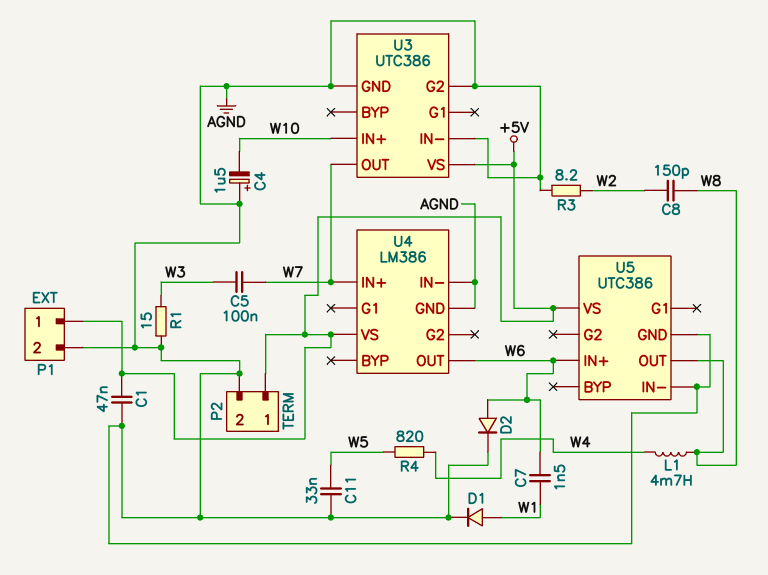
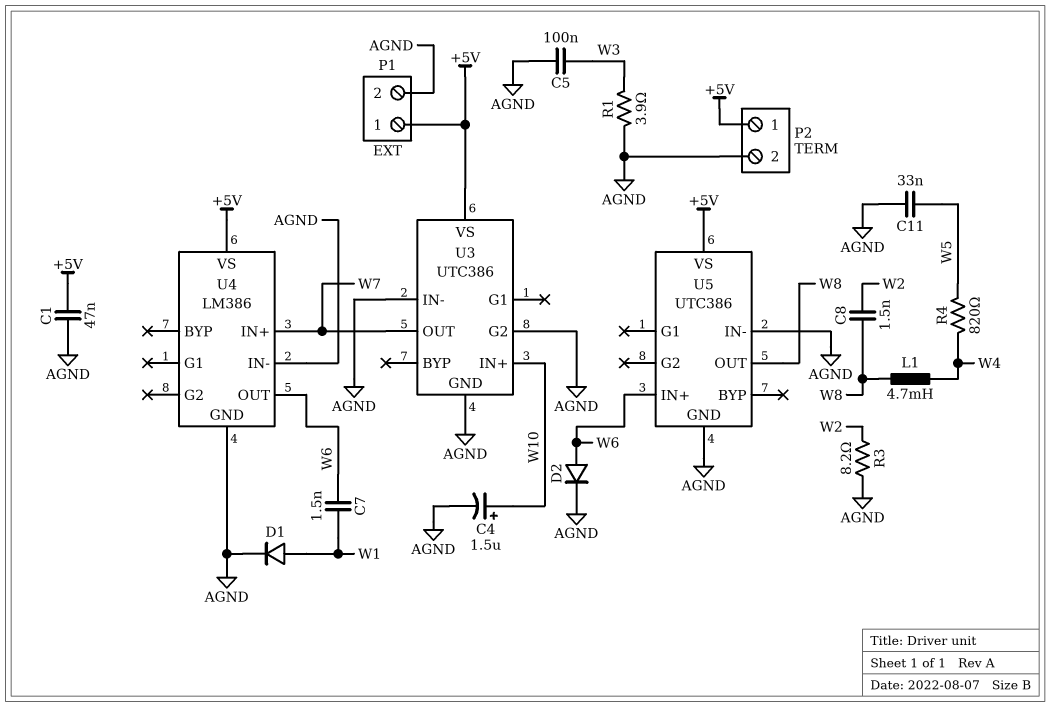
C4: 1.5uF (plus AGND, minus W10) -> 1.5uF (plus W10, minus AGND)
C5: 100nF (W3, W7) -> 100nF (AGND, W3)
C8: 150pF (W2, W8) -> 1.5nF (W2, W8)
R1: 15 (AGND, W3) -> 3.9 (AGND, W3)

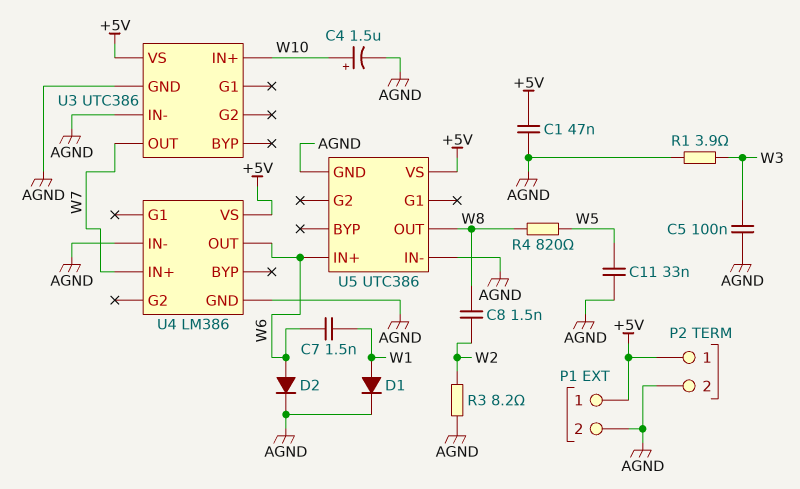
L1: 4.7mH (W4, W8) -> none
R4: 820 (W4, W5) -> 820 (W5, W8)
U3 pin G2: AGND -> none

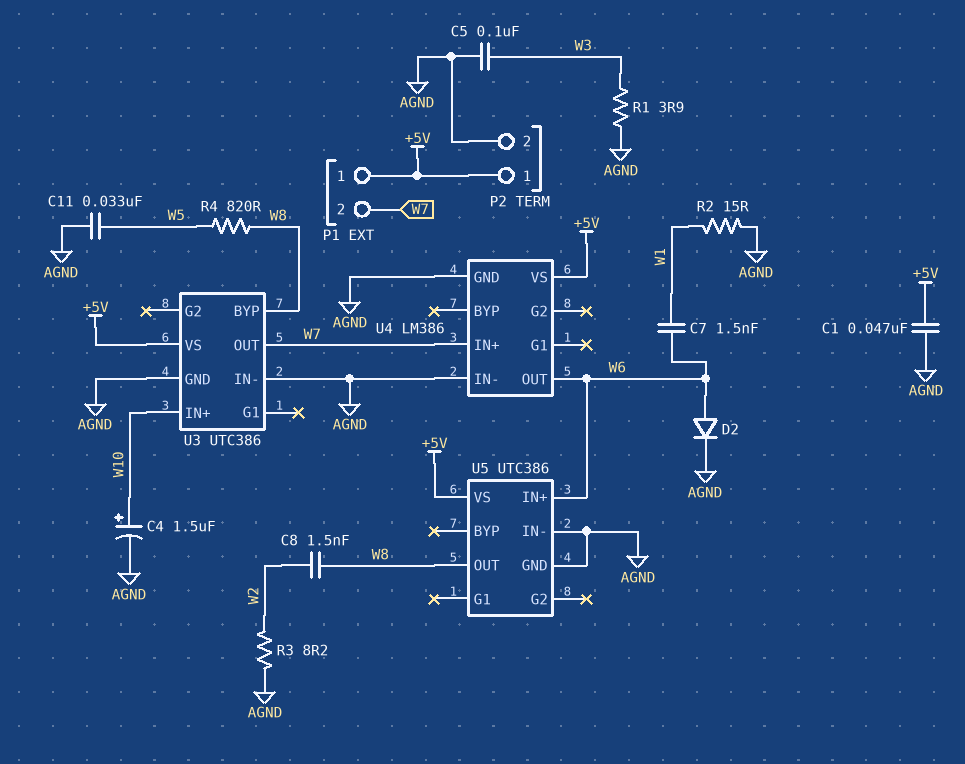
D1: diode (A W1, K AGND) -> none
P1 pin 2: AGND -> W7
R2: none -> 15 (AGND, W1)
U3 pin BYP: none -> W8

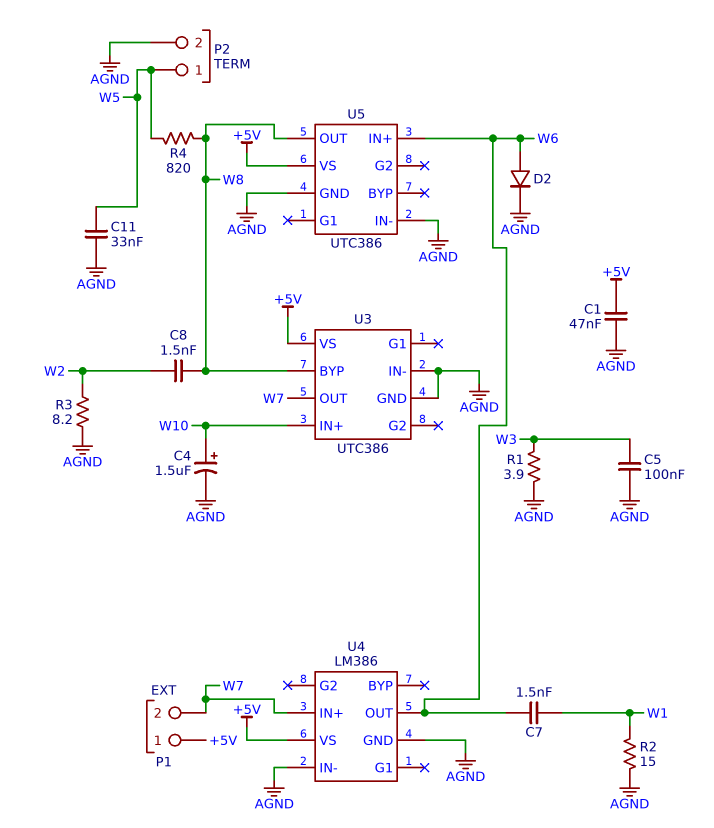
P2 pin 1: +5V -> W5

